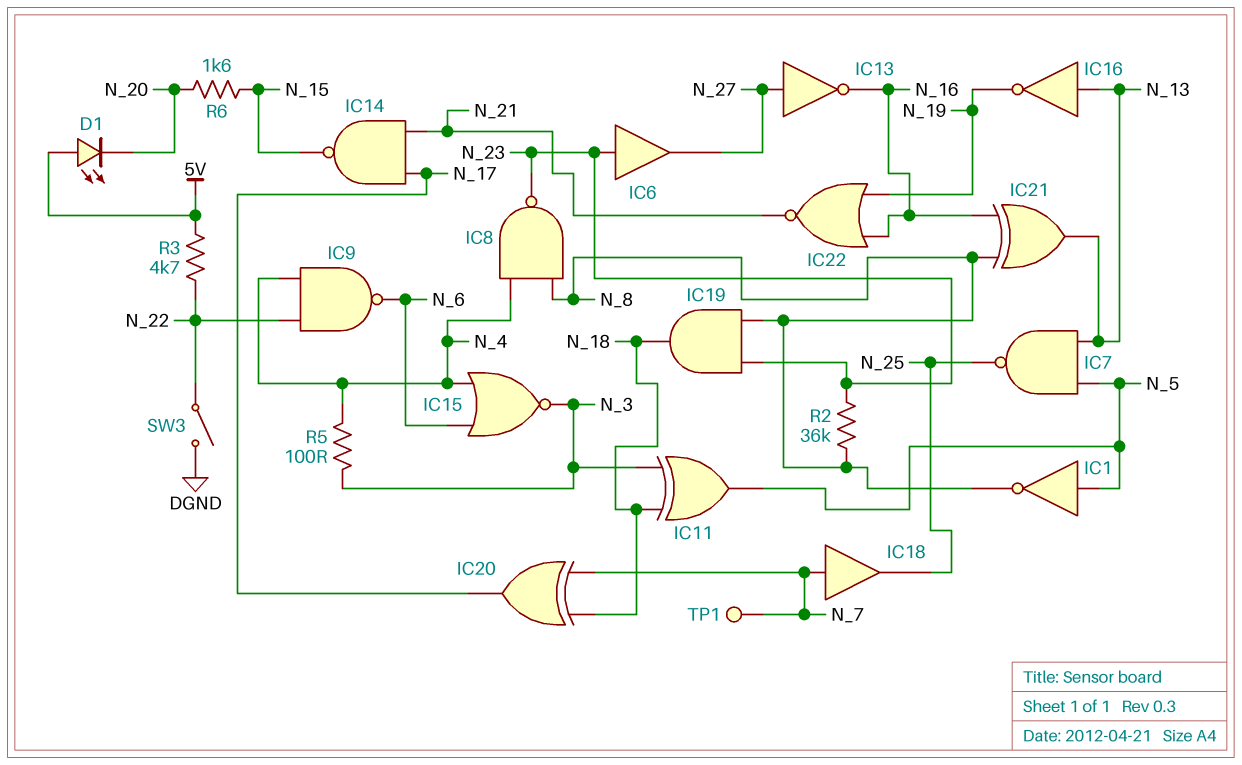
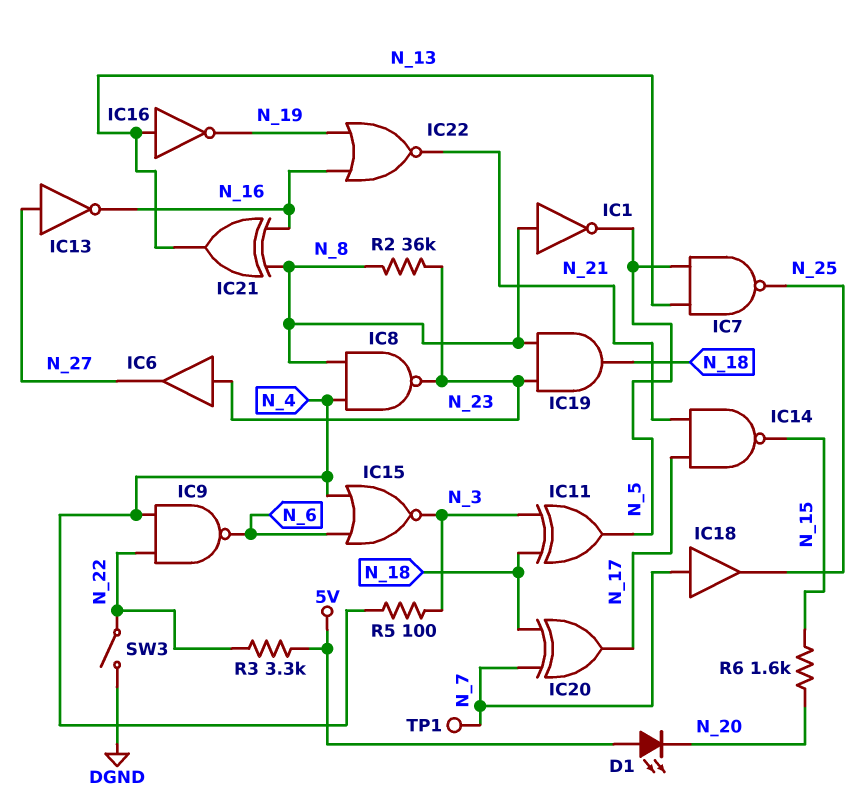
IC1: NOT (in N_5, out N_8) -> NOT (in N_8, out N_5)
R3: 4.7k (5V, N_22) -> 3.3k (5V, N_22)

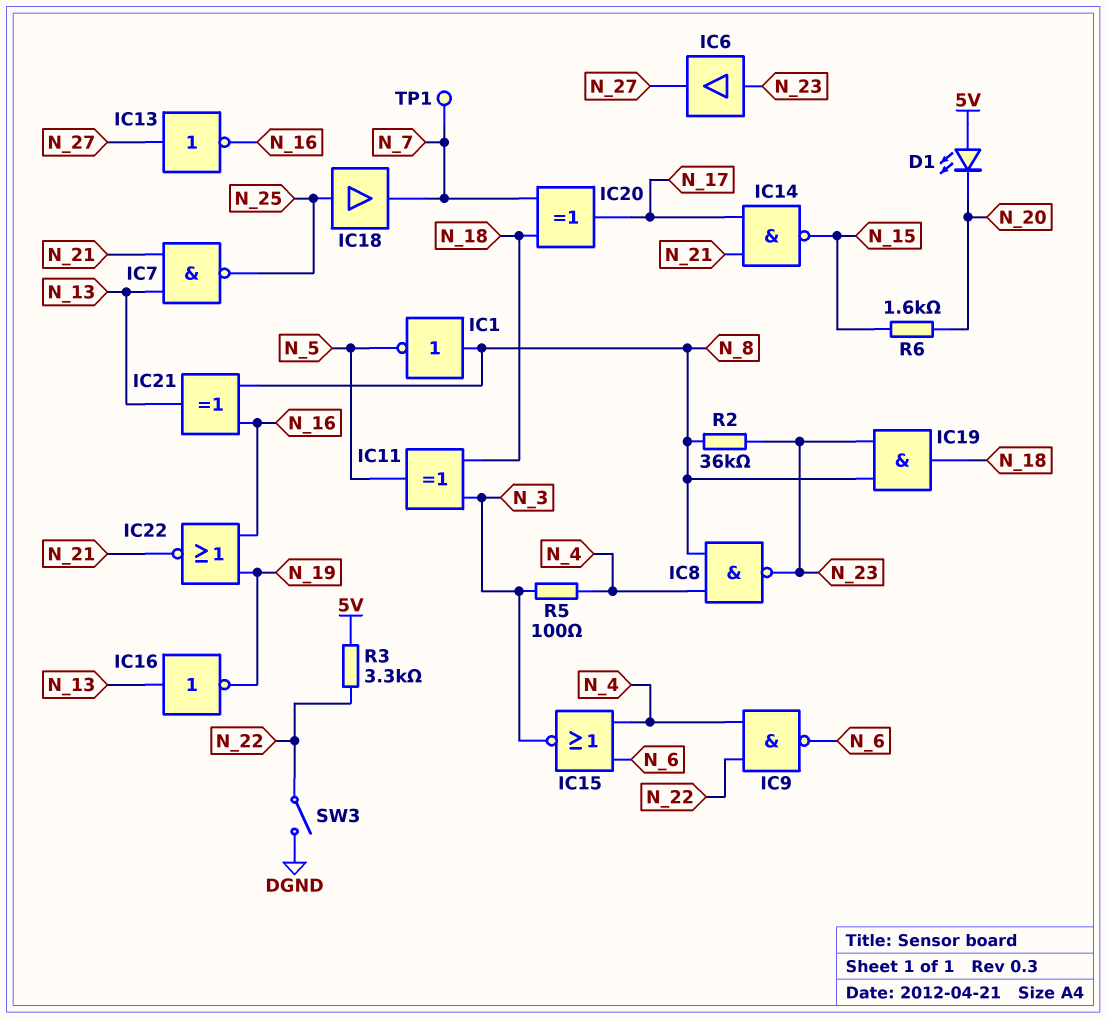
IC7: NAND (in N_5, in N_13, out N_25) -> NAND (in N_13, in N_21, out N_25)
IC18: buffer (in N_7, out N_25) -> buffer (in N_25, out N_7)

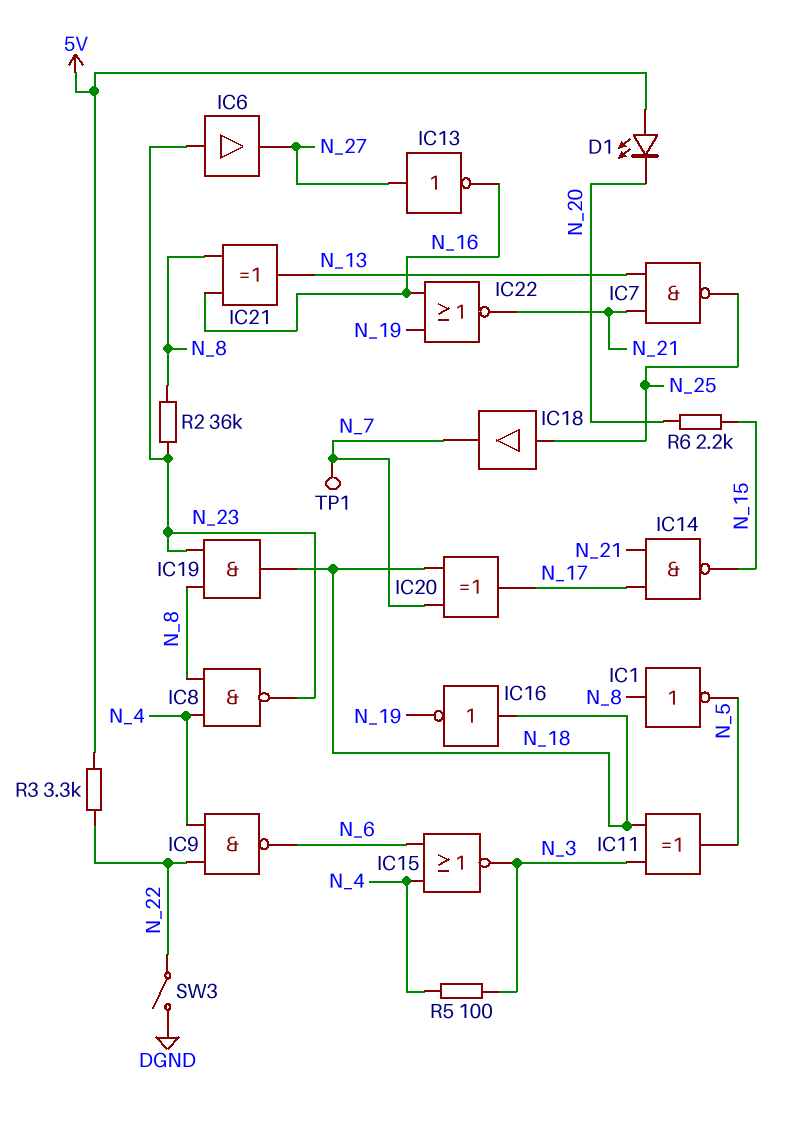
IC16: NOT (in N_13, out N_19) -> NOT (in N_18, out N_19)
R6: 1.6k (N_15, N_20) -> 2.2k (N_15, N_20)

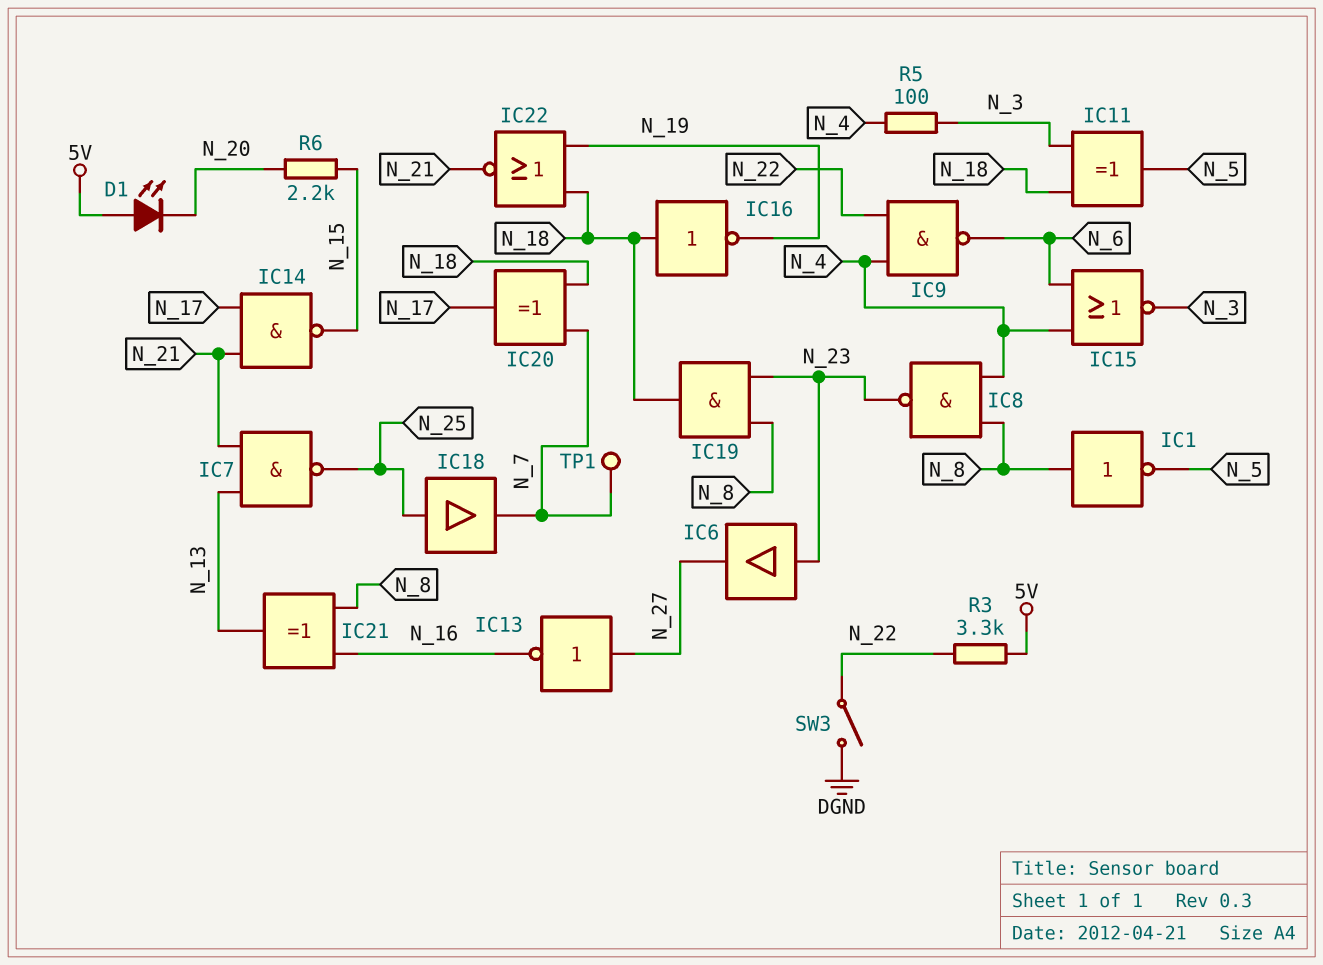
IC22: NOR (in N_16, in N_19, out N_21) -> NOR (in N_18, in N_19, out N_21)
R2: 36k (N_8, N_23) -> none

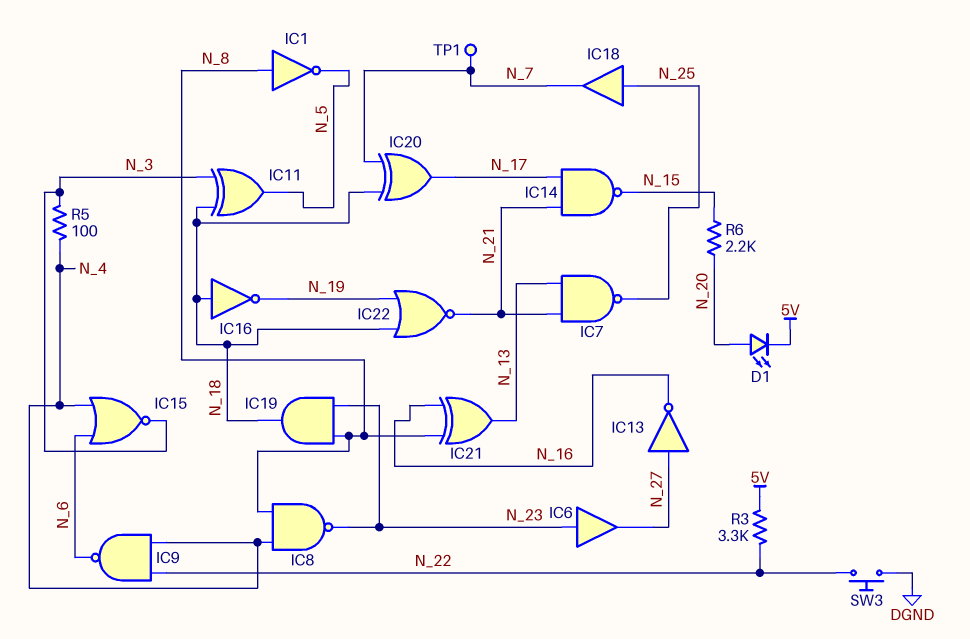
D1: LED (A 5V, K N_20) -> LED (A N_20, K 5V)
SW3: switch (DGND, N_22) -> button (DGND, N_22)

